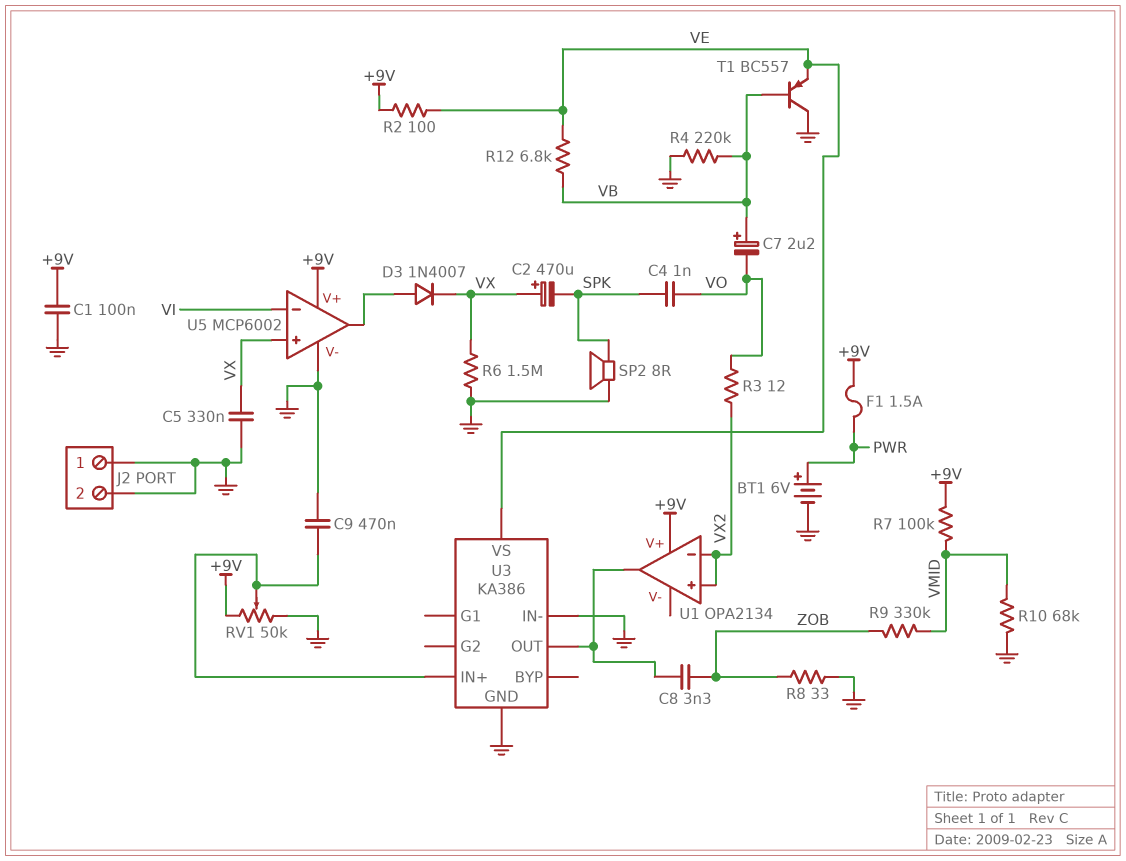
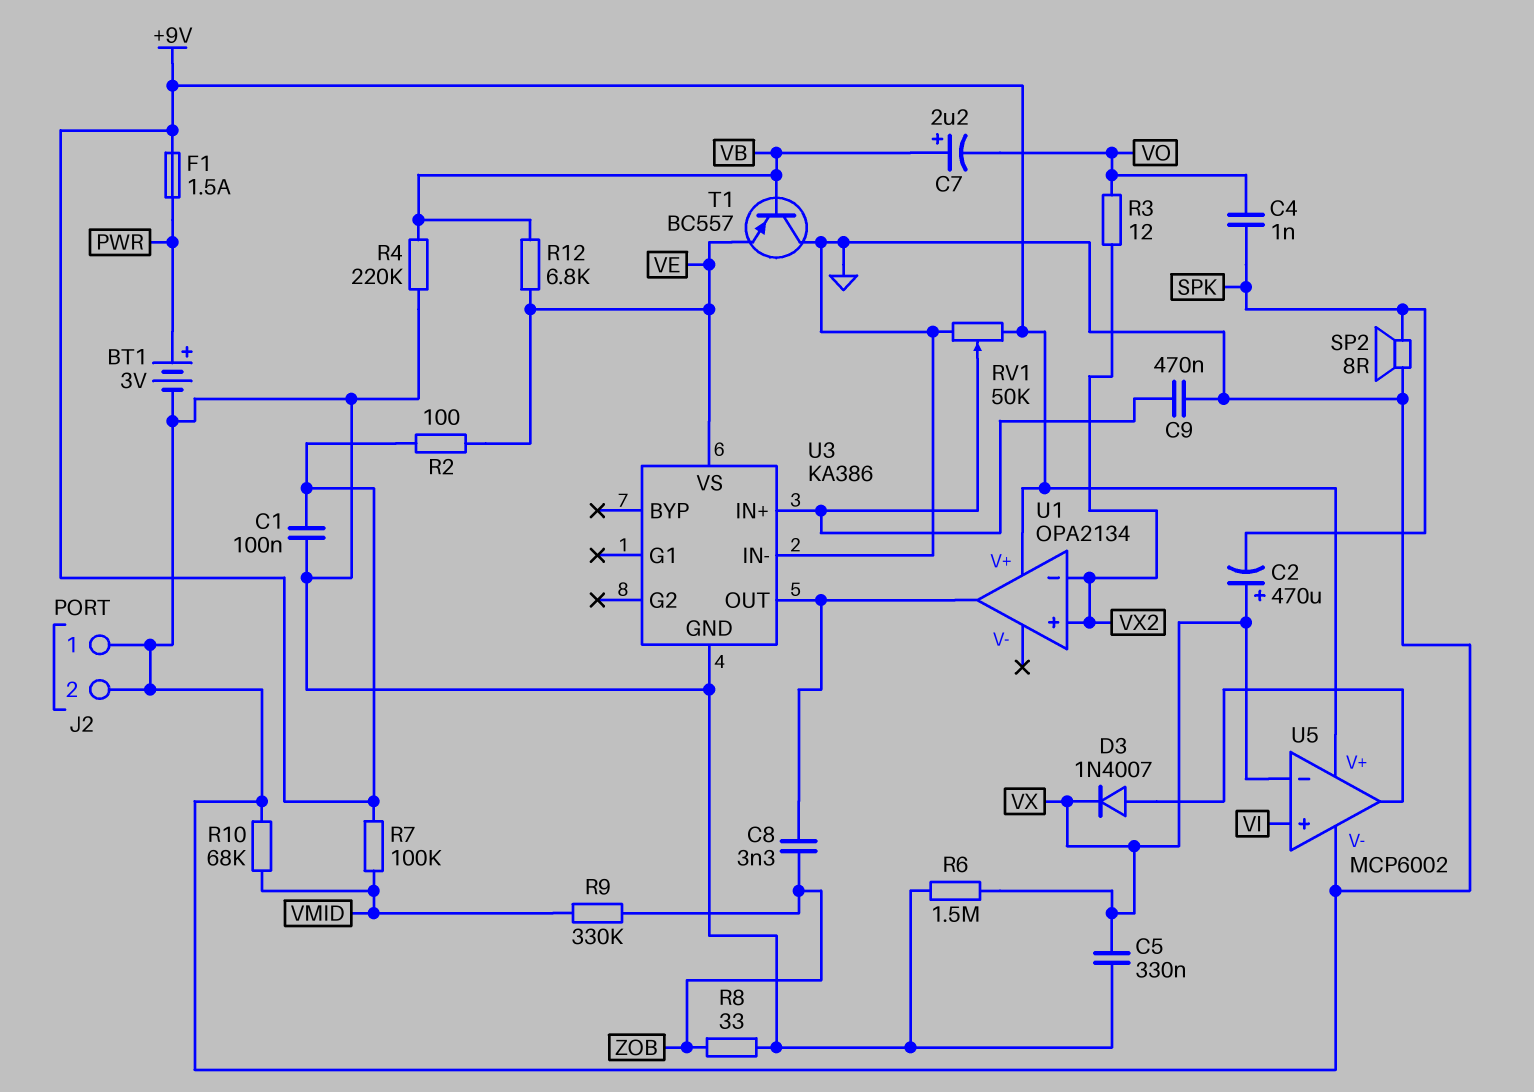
BT1: 6V (plus PWR, minus GND) -> 3V (plus PWR, minus GND)
U5 pin in+: VX -> VI
U5 pin in-: VI -> VX

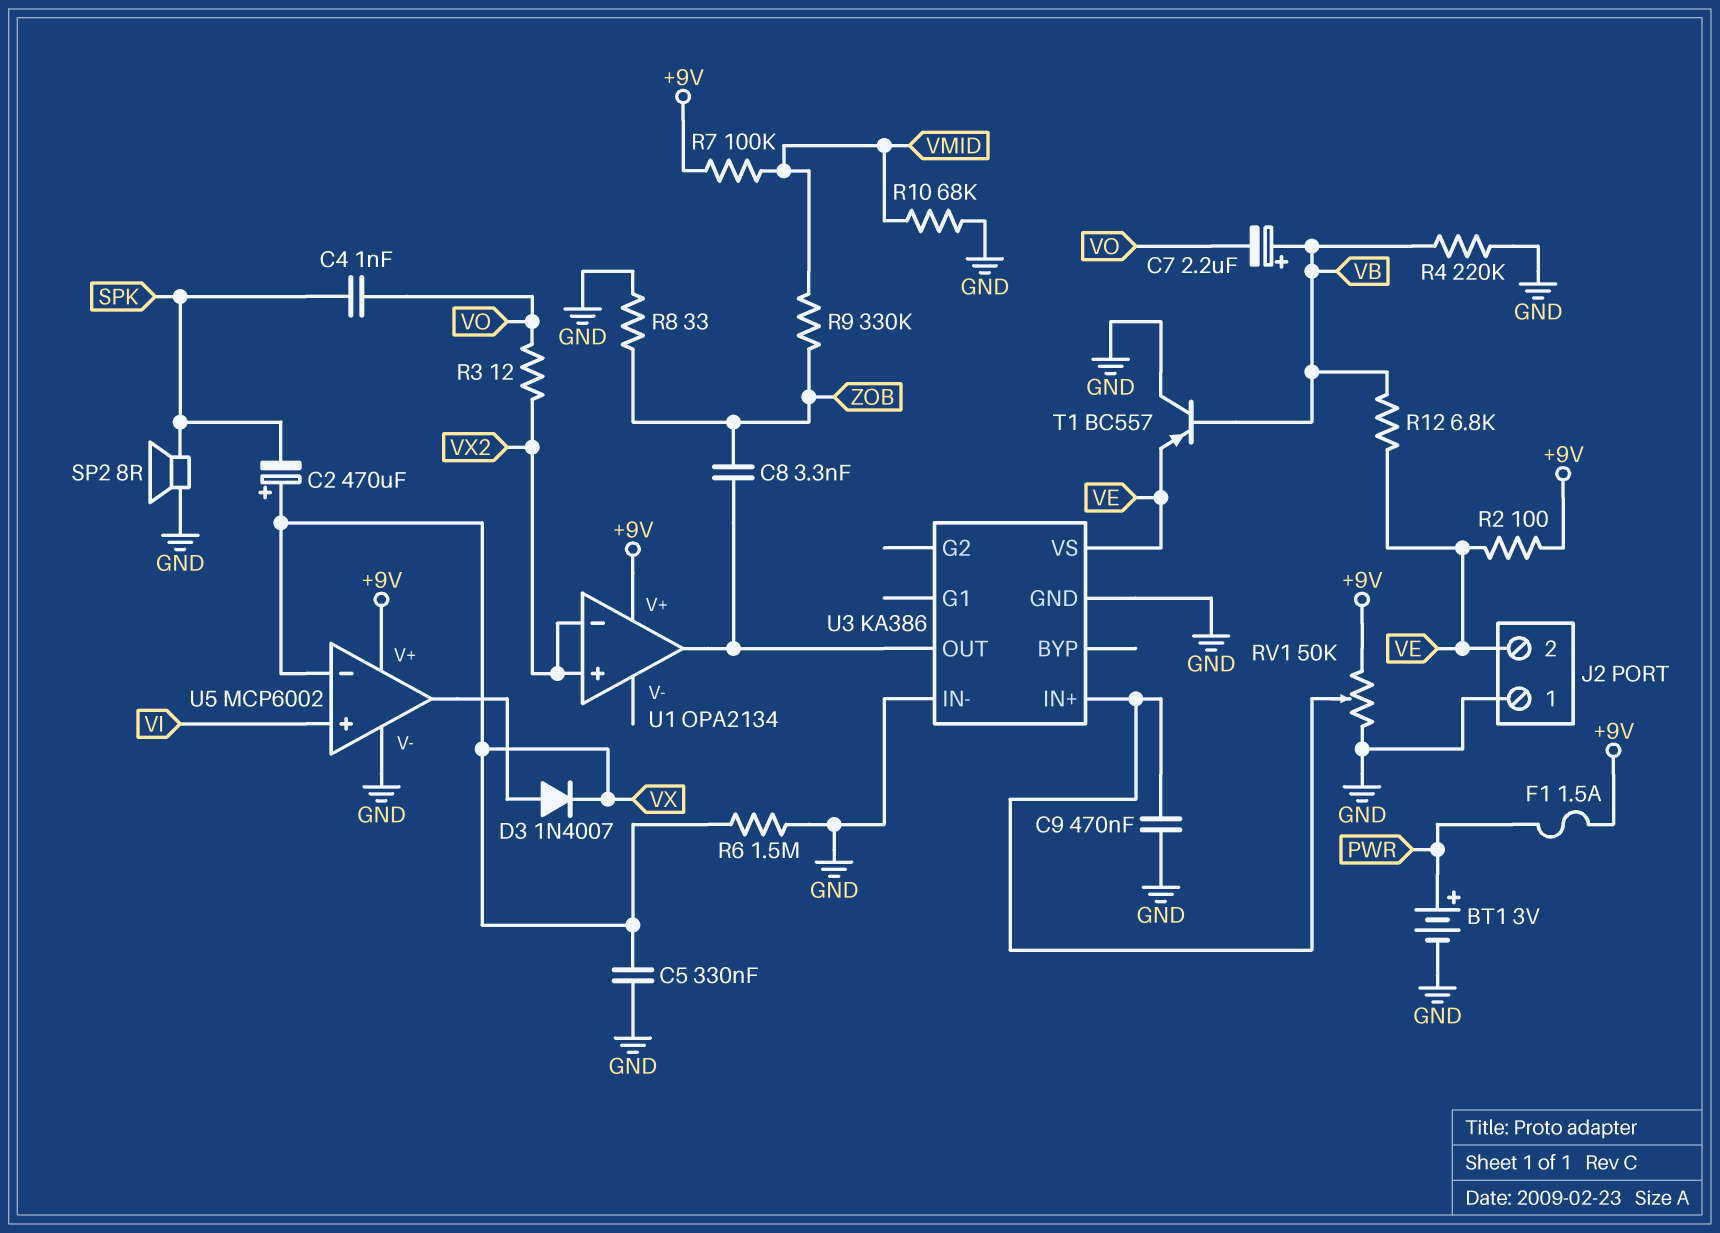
C1: 100nF (+9V, GND) -> none
J2 pin 2: GND -> VE

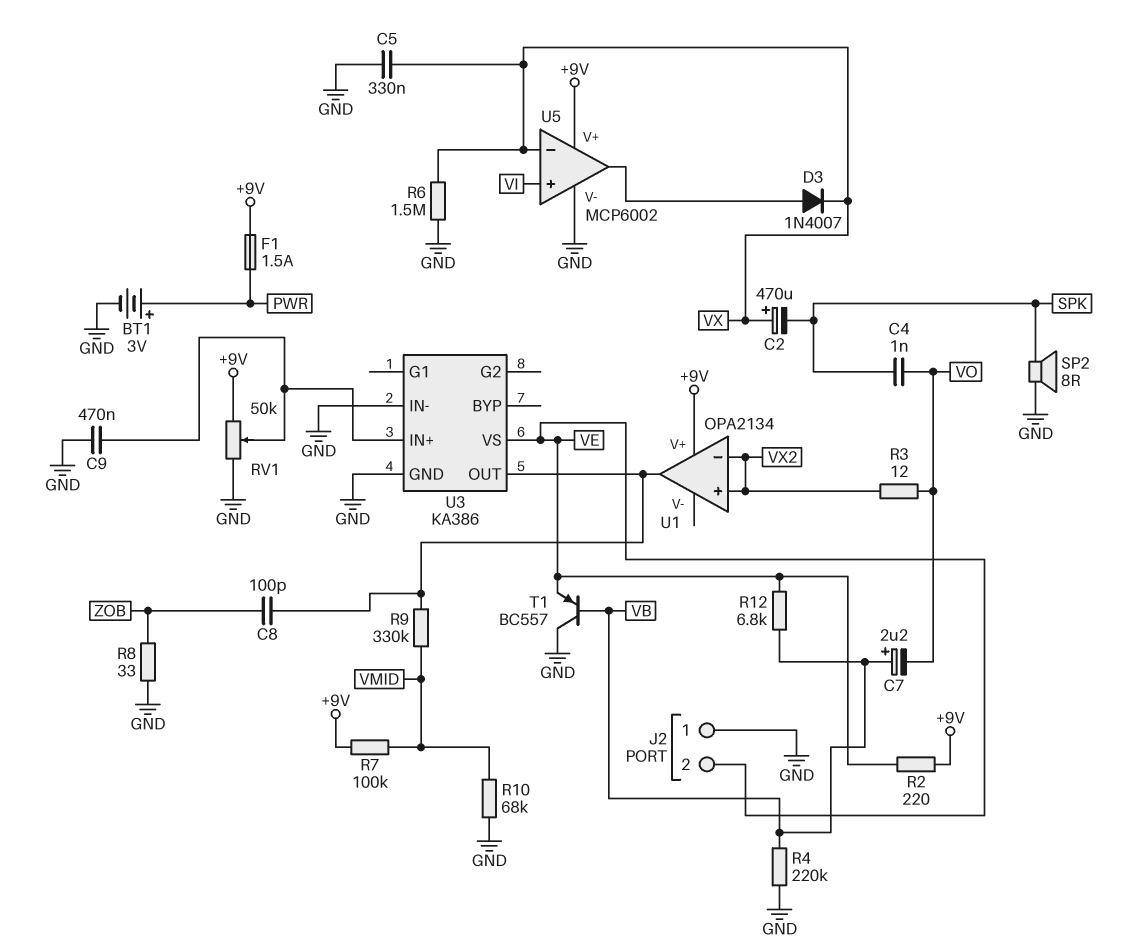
C8: 3.3nF (U1/out, ZOB) -> 100pF (U1/out, ZOB)
R2: 100 (+9V, VE) -> 220 (+9V, VE)
R9: 330k (VMID, ZOB) -> 330k (U1/out, VMID)

